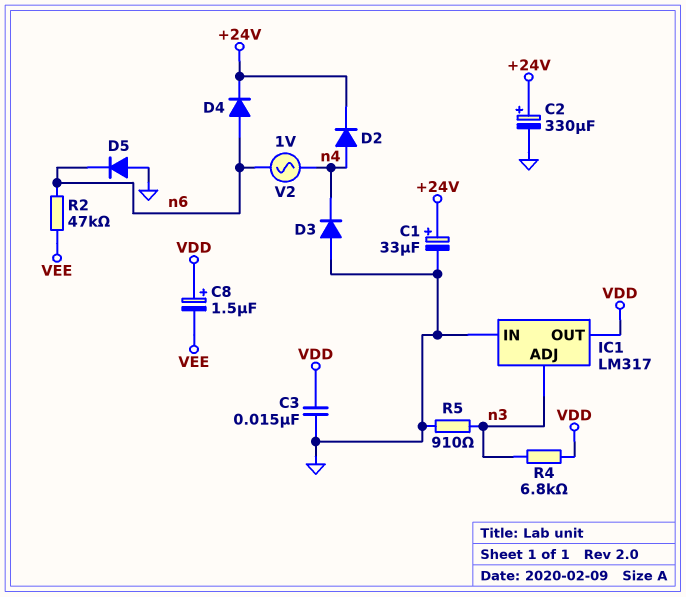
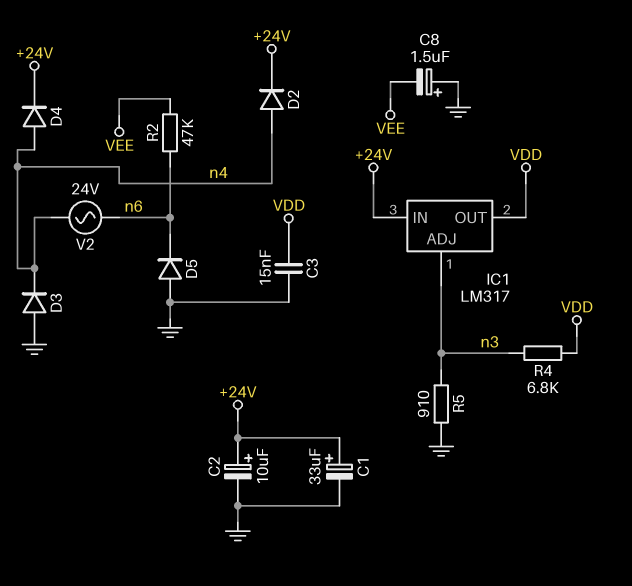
C2: 330uF (plus +24V, minus GND) -> 10uF (plus +24V, minus GND)
C8: 1.5uF (plus VDD, minus VEE) -> 1.5uF (plus GND, minus VEE)
D4: diode (A n6, K +24V) -> diode (A n4, K +24V)
IC1 pin IN: GND -> +24V
V2: AC 1V (n4, n6) -> AC 24V (n4, n6)

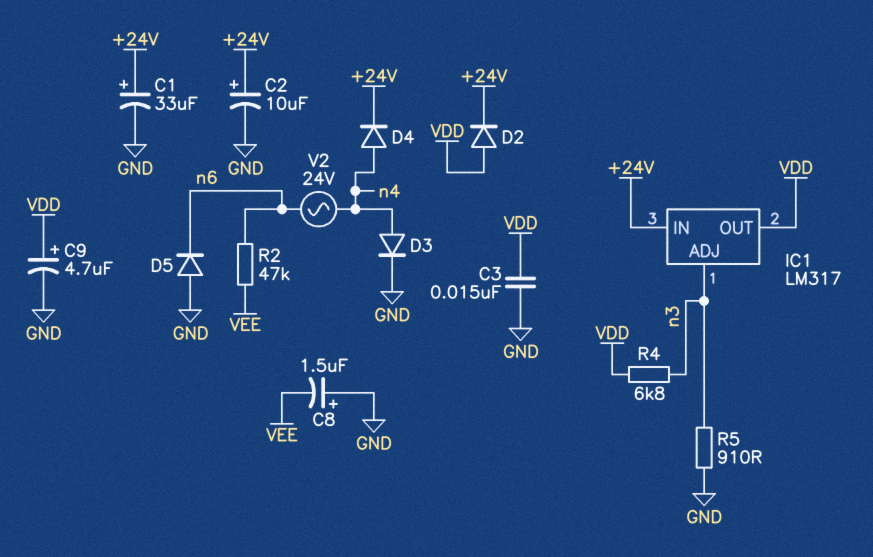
C9: none -> 4.7uF (plus VDD, minus GND)
D2: diode (A n4, K +24V) -> diode (A VDD, K +24V)
D3: diode (A GND, K n4) -> diode (A n4, K GND)

